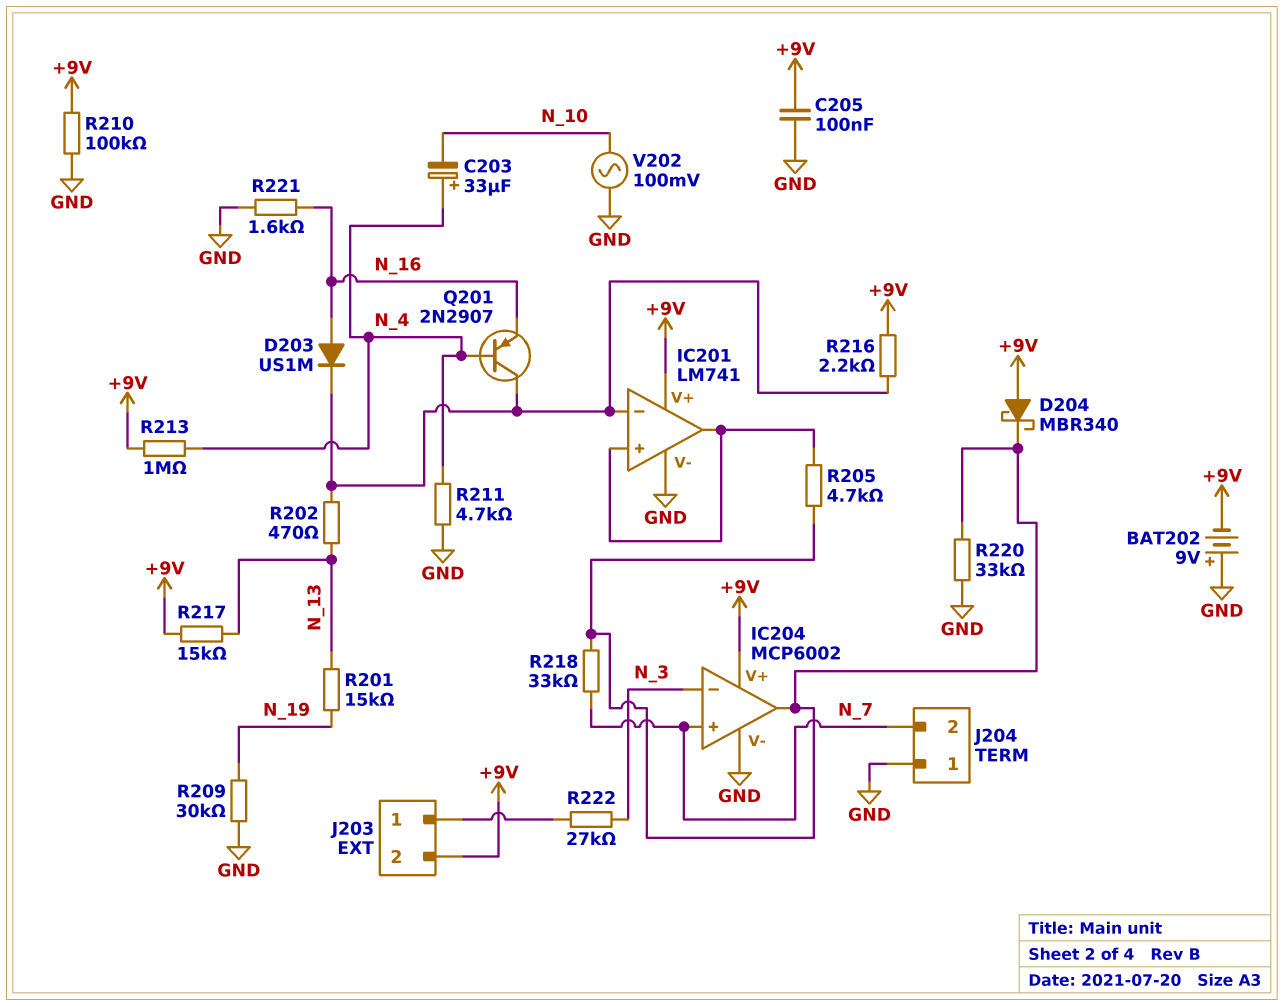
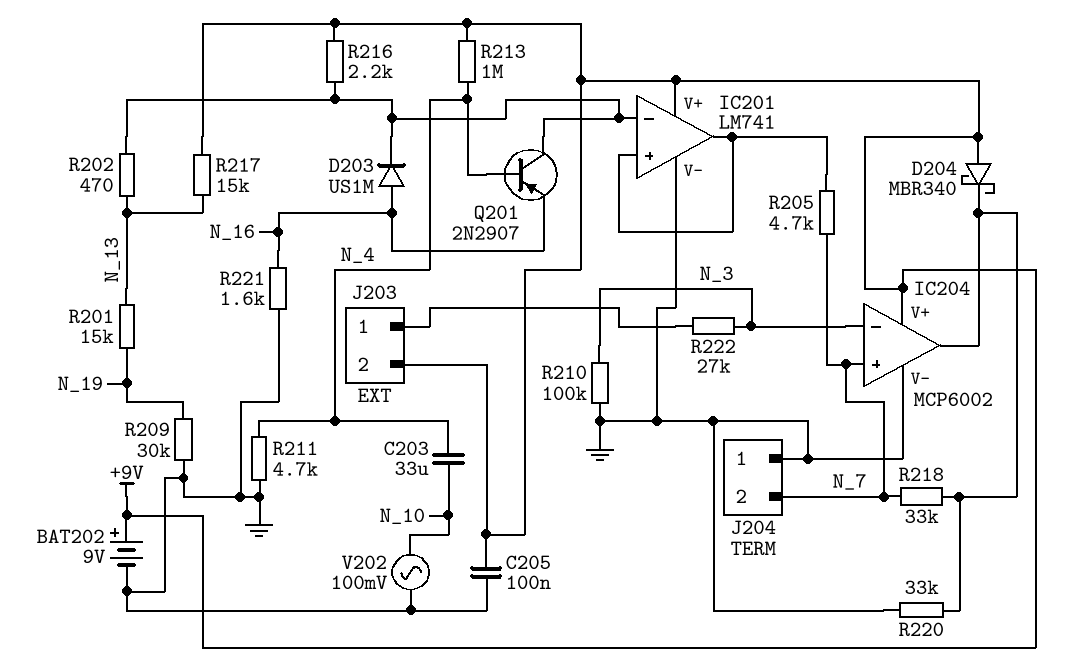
BAT202: 9V (plus GND, minus +9V) -> 9V (plus +9V, minus GND)
C203: 33uF (plus N_4, minus N_10) -> 33uF (N_4, N_10)
R205: 4.7k (IC201/in+, IC204/out) -> 4.7k (IC201/in+, N_7)
R210: 100k (+9V, GND) -> 100k (GND, N_3)

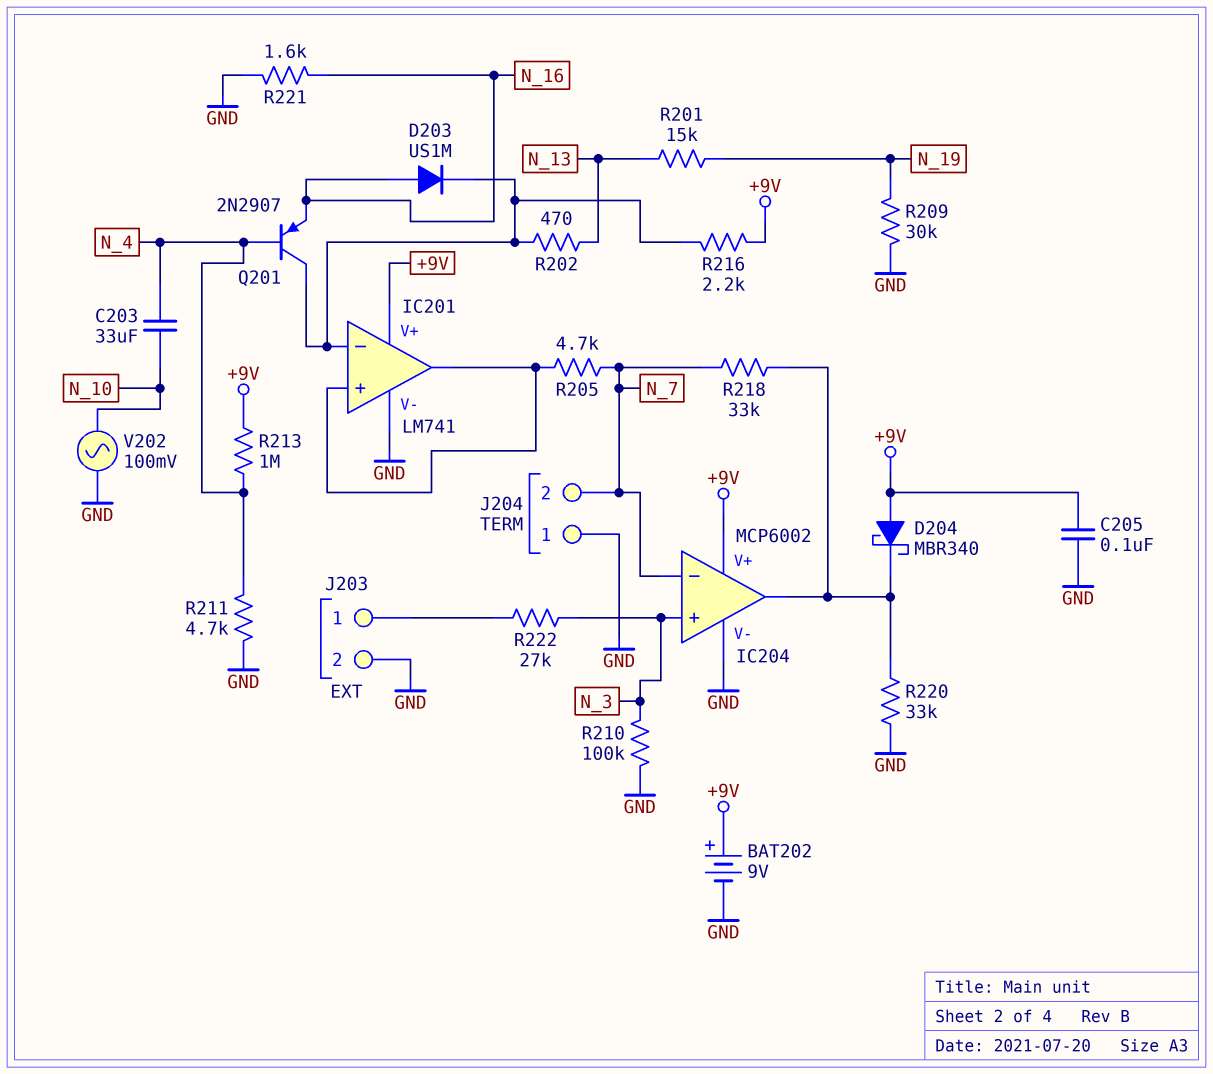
IC204 pin in+: N_7 -> N_3
IC204 pin in-: N_3 -> N_7
J203 pin 2: +9V -> GND
R217: 15k (+9V, N_13) -> none

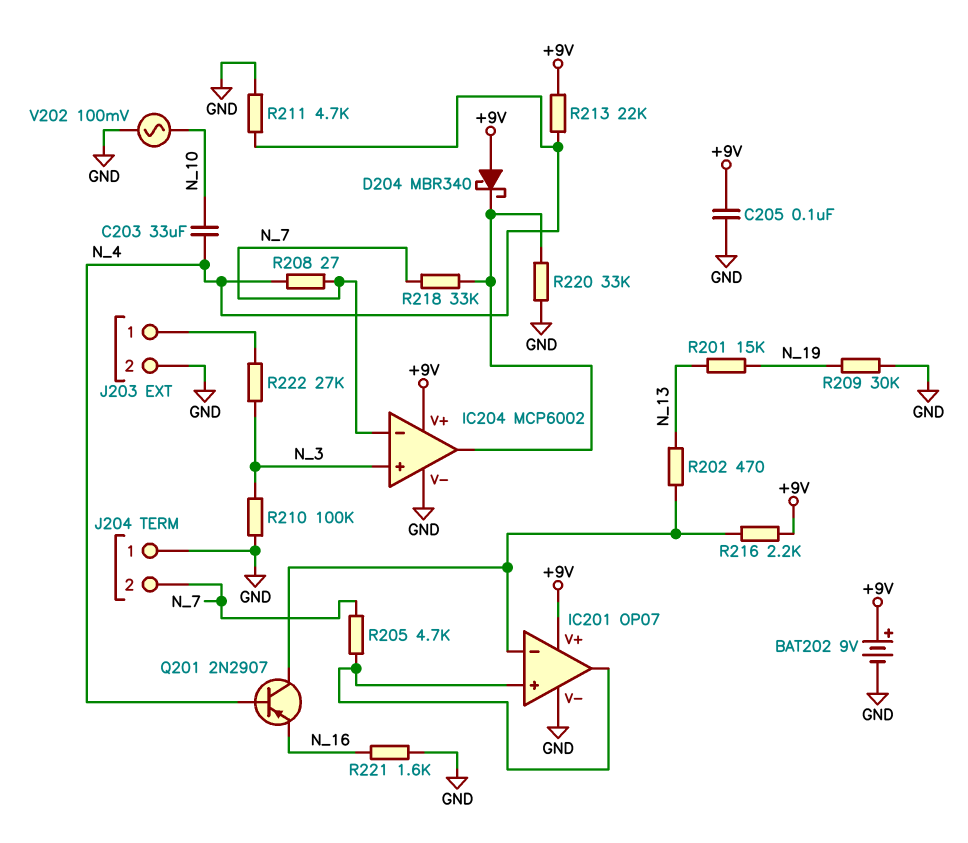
D203: diode US1M (A N_16, K IC201/in-) -> none
IC201: LM741 -> OP07
R208: none -> 27 (N_4, N_7)
R213: 1M (+9V, N_4) -> 22k (+9V, N_4)

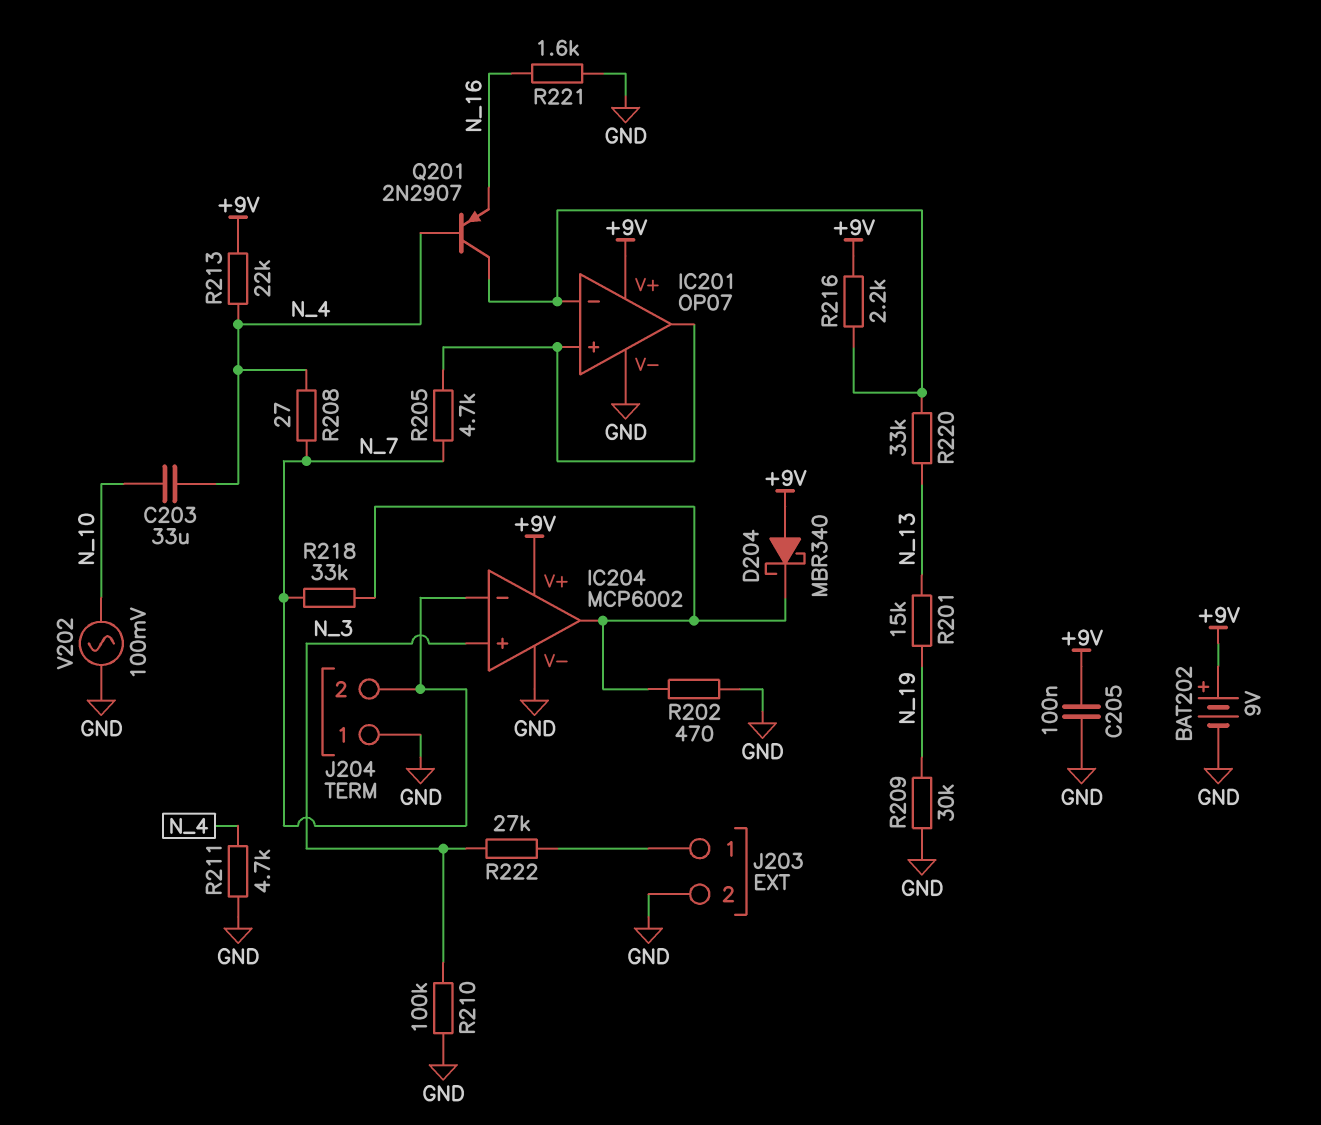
R202: 470 (IC201/in-, N_13) -> 470 (GND, IC204/out)
R220: 33k (GND, IC204/out) -> 33k (IC201/in-, N_13)

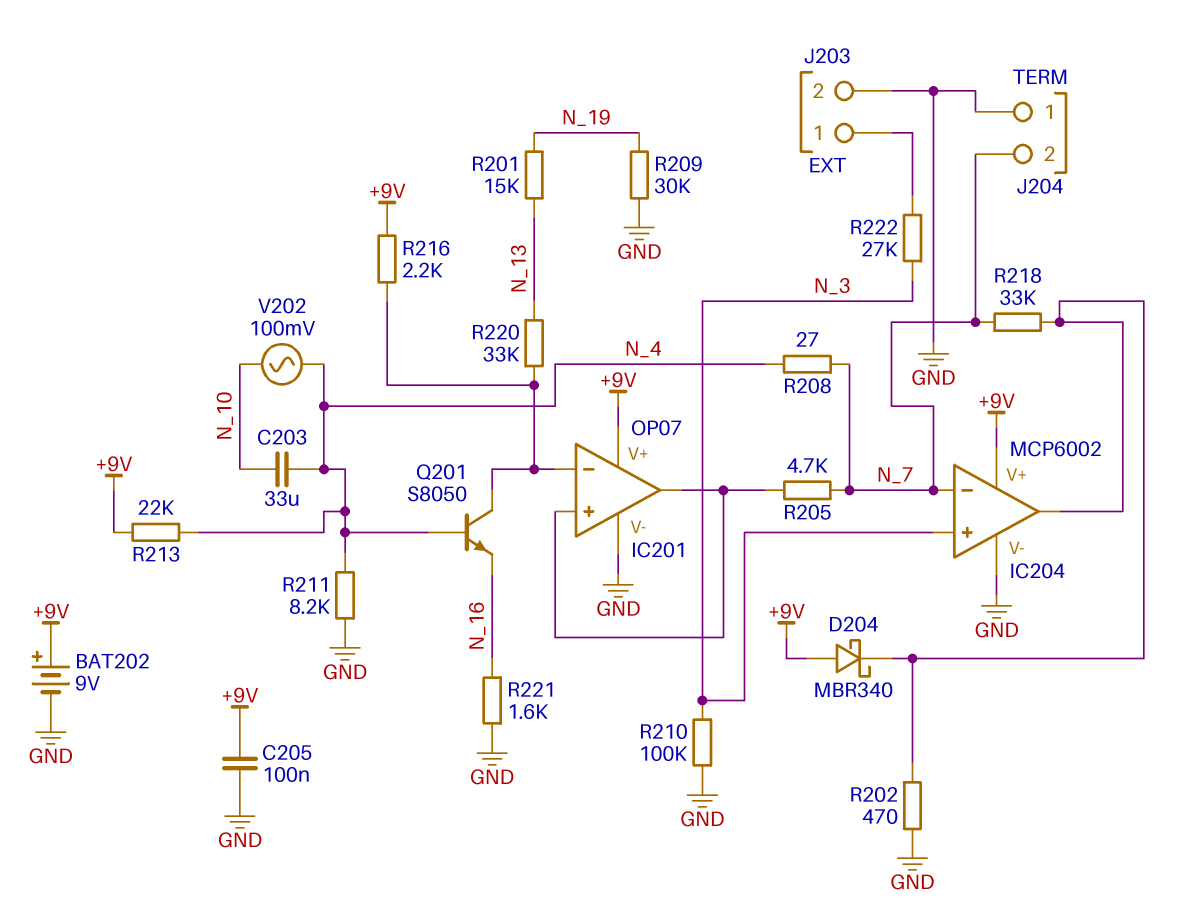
Q201: PNP 2N2907 (B N_4, C IC201/in-, E N_16) -> NPN S8050 (B N_4, C IC201/in-, E N_16)
R211: 4.7k (GND, N_4) -> 8.2k (GND, N_4)
V202: AC 100mV (GND, N_10) -> AC 100mV (N_4, N_10)

